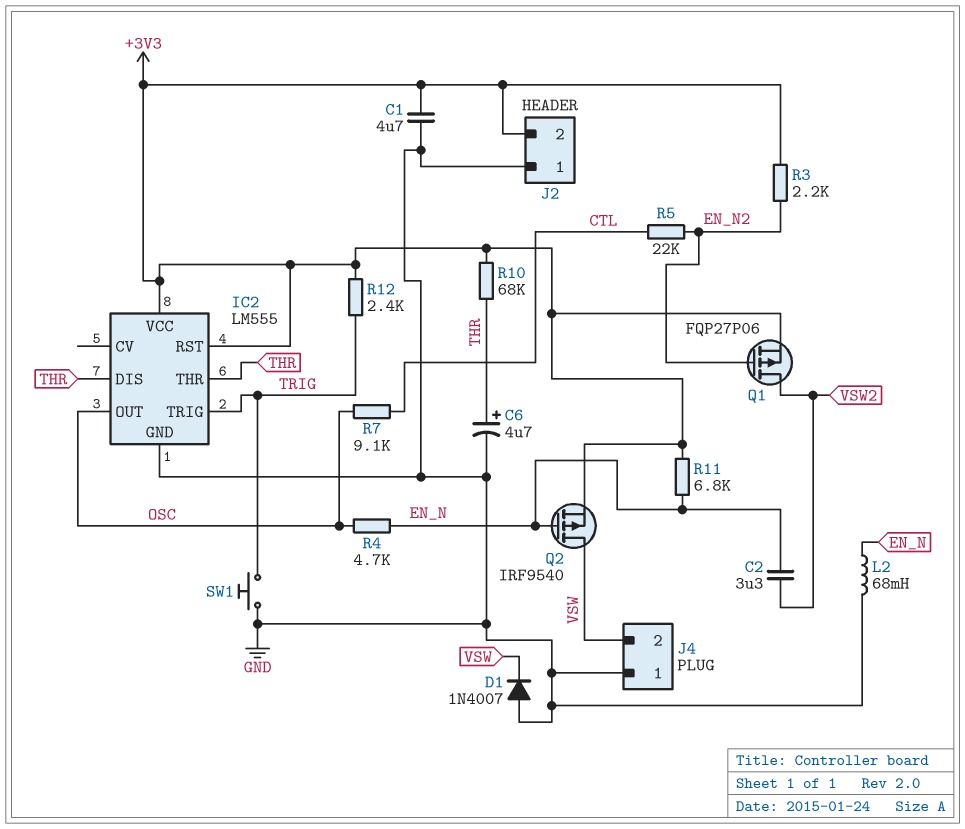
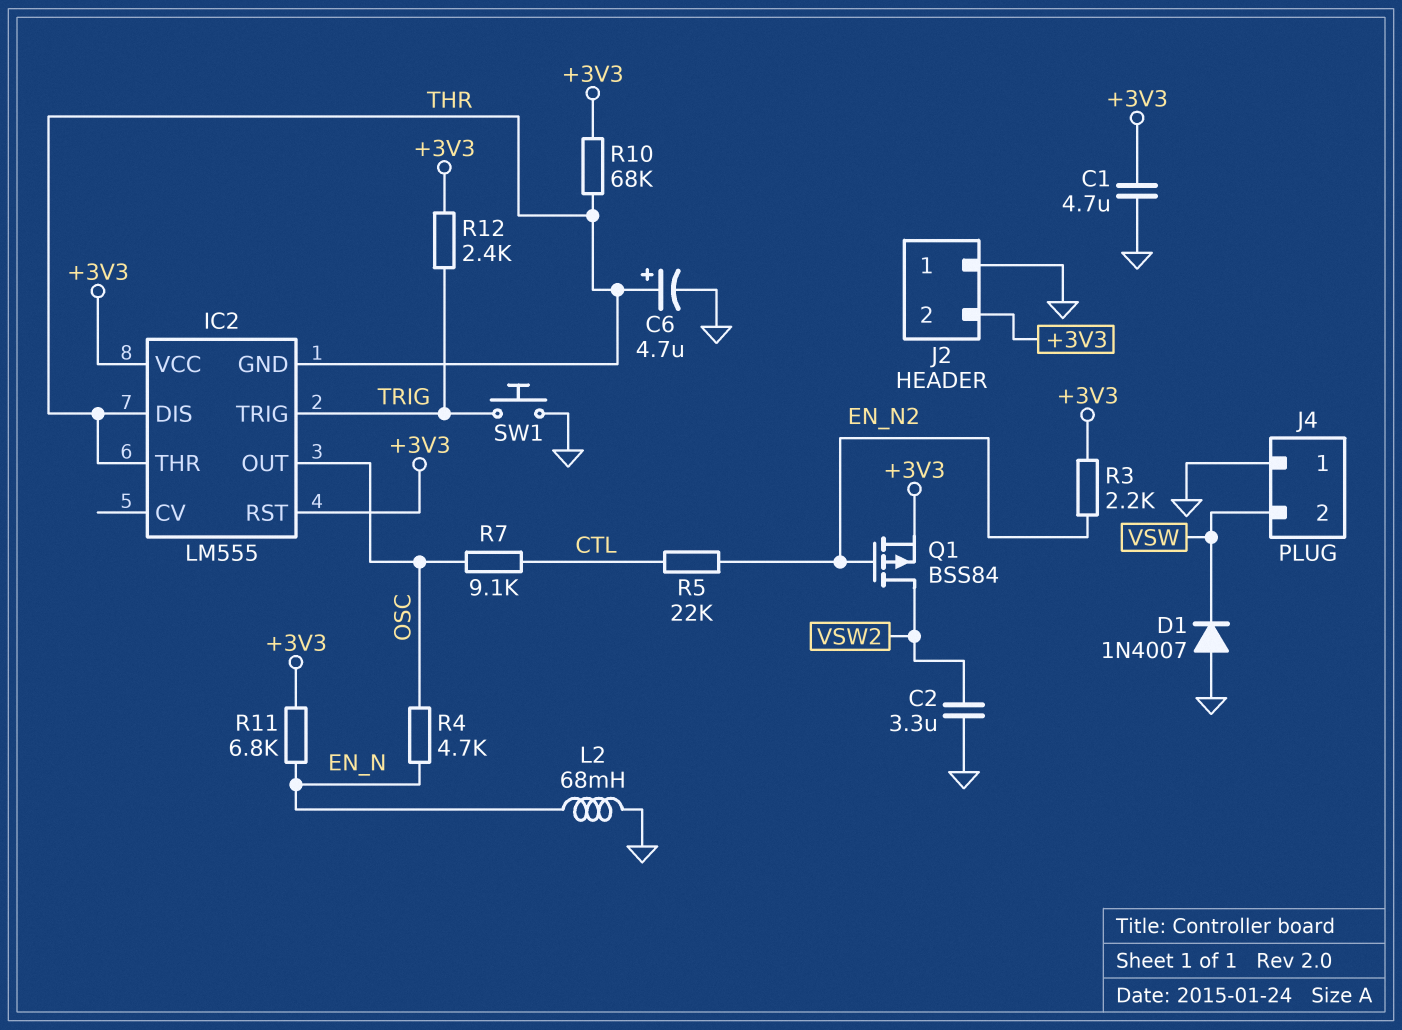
C2: 3.3uF (EN_N, VSW2) -> 3.3uF (GND, VSW2)
IC2 pin GND: GND -> THR
Q1: PMOS FQP27P06 (G EN_N2, D VSW2, S +3V3) -> PMOS BSS84 (G EN_N2, D VSW2, S +3V3)
Q2: PMOS IRF9540 (G EN_N, D VSW, S +3V3) -> none

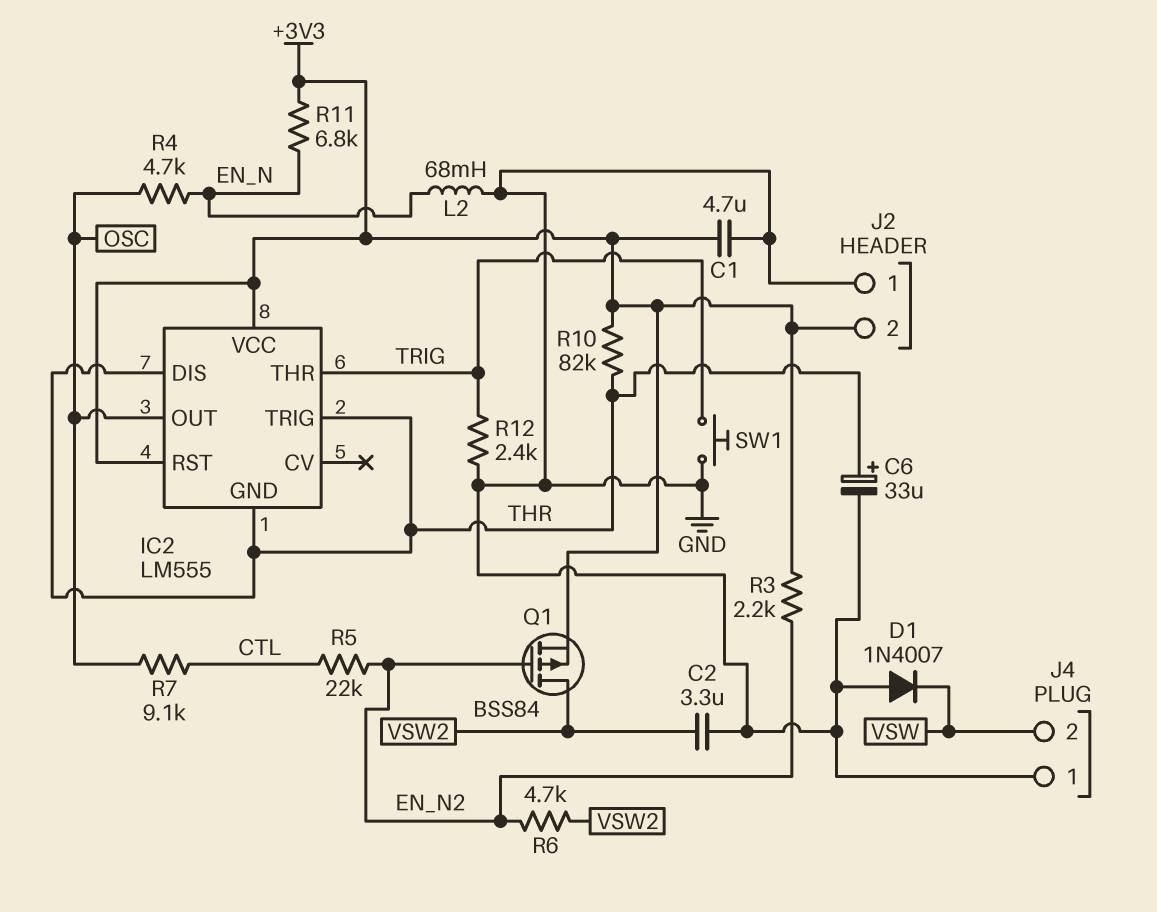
C6: 4.7uF (plus THR, minus GND) -> 33uF (plus THR, minus GND)
IC2 pin THR: THR -> TRIG
IC2 pin TRIG: TRIG -> THR
R6: none -> 4.7k (EN_N2, VSW2)
R10: 68k (+3V3, THR) -> 82k (+3V3, THR)
R12: 2.4k (+3V3, TRIG) -> 2.4k (GND, TRIG)

